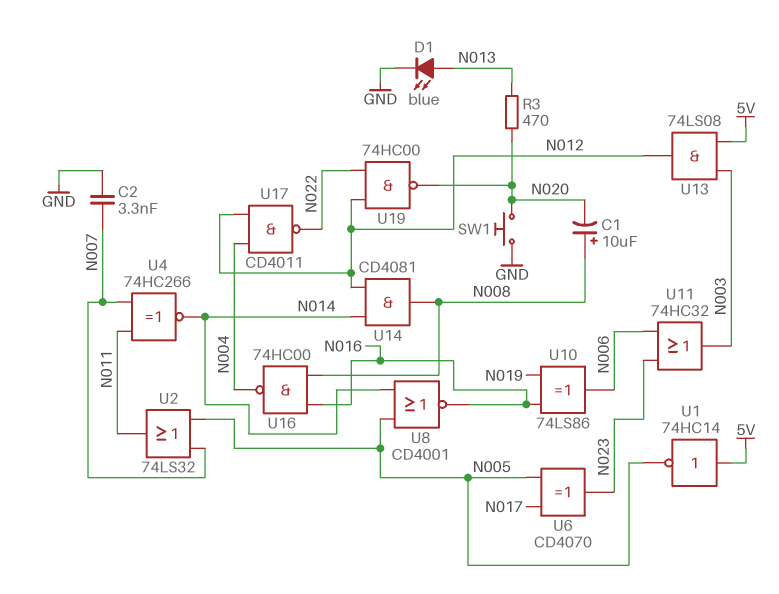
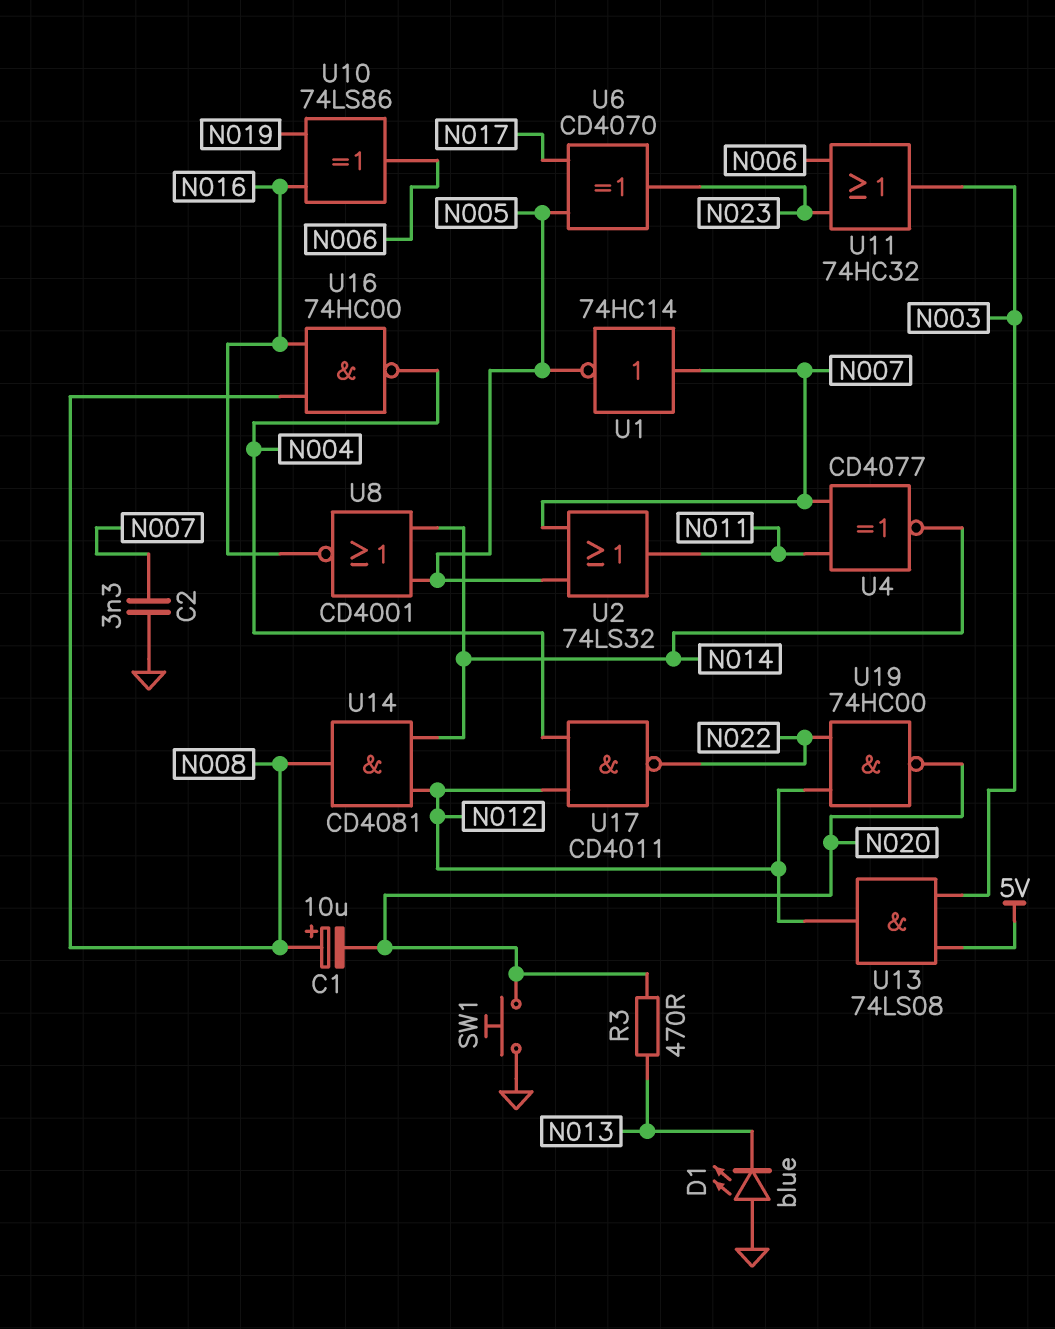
D1: LED blue (A N013, K GND) -> LED blue (A GND, K N013)
U1: NOT 74HC14 (in 5V, out N005) -> NOT 74HC14 (in N007, out N005)
U4: XNOR 74HC266 (in N007, in N011, out N014) -> XNOR CD4077 (in N007, in N011, out N014)

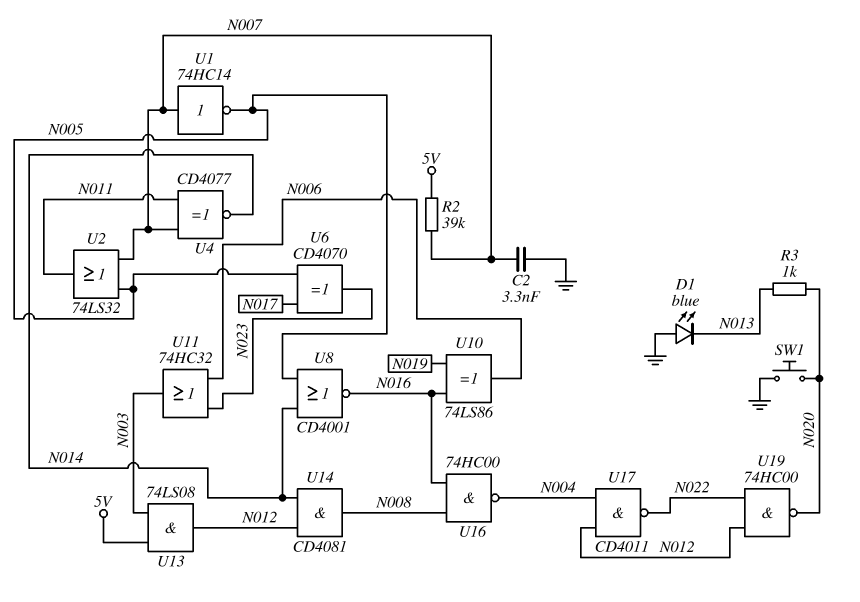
C1: 10uF (plus N008, minus N020) -> none
R2: none -> 39k (5V, N007)
R3: 470 (N013, N020) -> 1k (N013, N020)

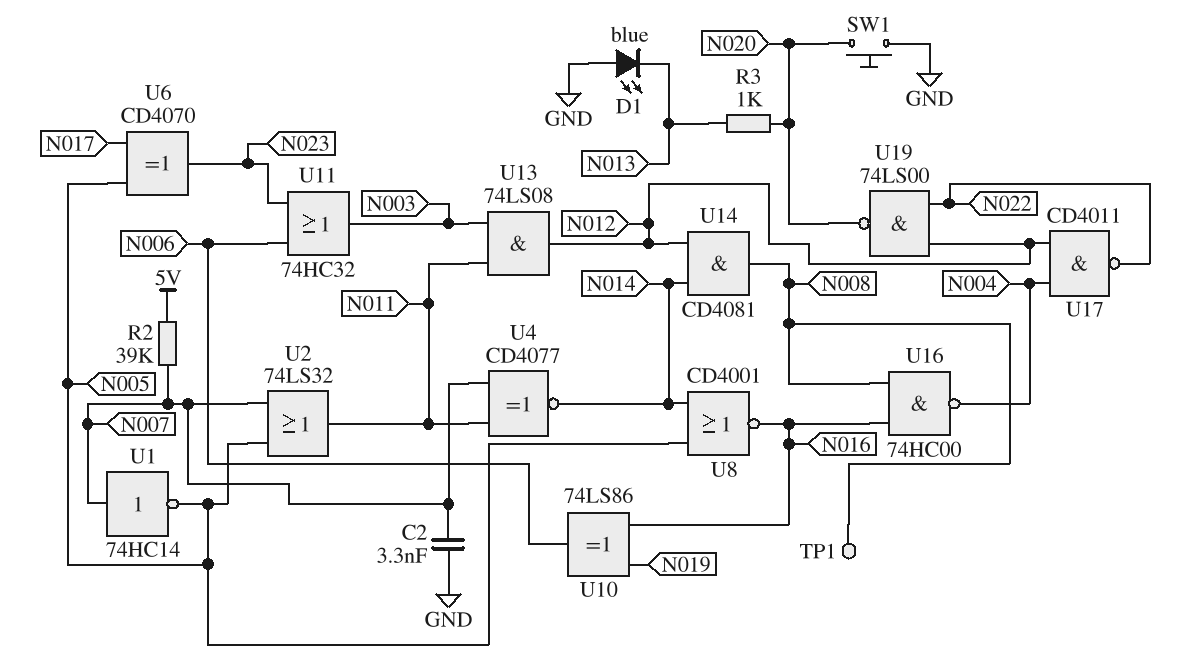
TP1: none -> test point (N008)
U13: AND 74LS08 (in 5V, in N003, out N012) -> AND 74LS08 (in N003, in N011, out N012)
U19: NAND 74HC00 (in N012, in N022, out N020) -> NAND 74LS00 (in N012, in N022, out N020)

